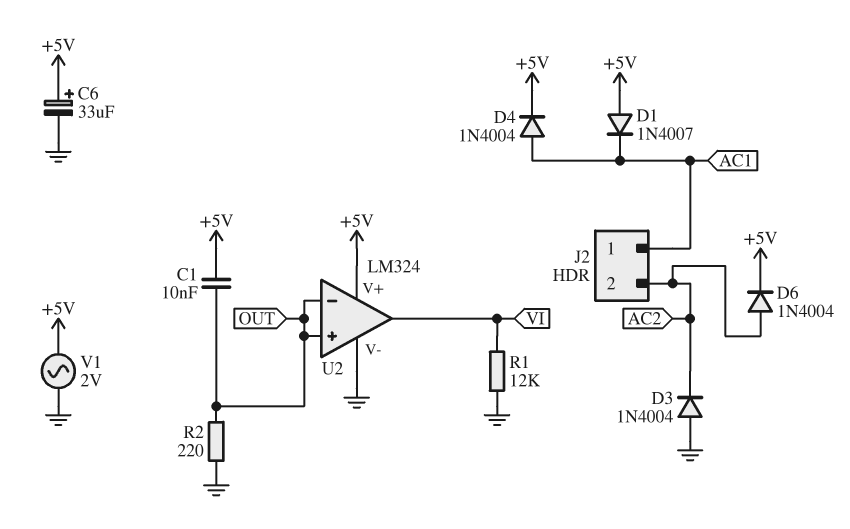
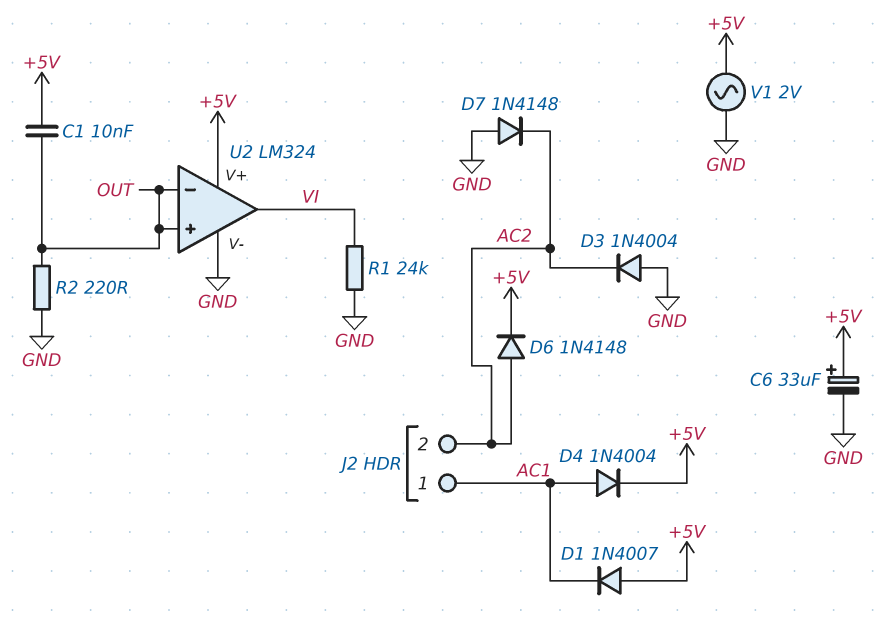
D6: diode 1N4004 (A AC2, K +5V) -> diode 1N4148 (A AC2, K +5V)
D7: none -> diode 1N4148 (A GND, K AC2)
R1: 12k (GND, VI) -> 24k (GND, VI)

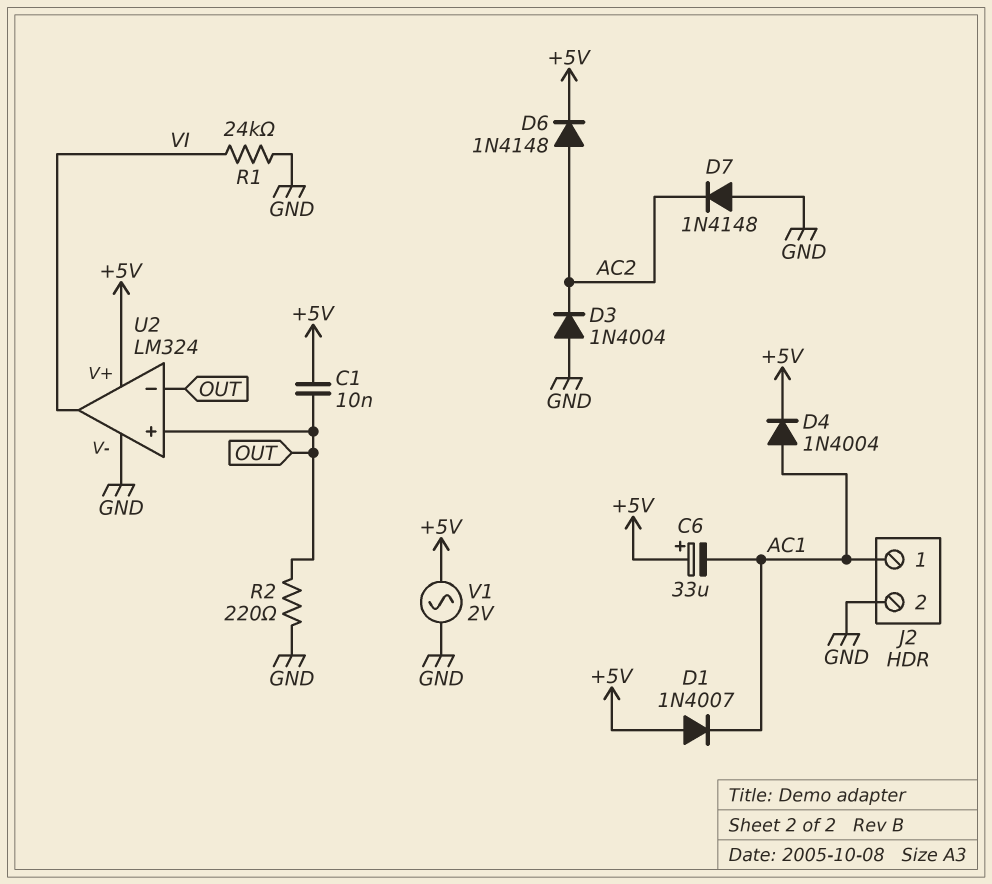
C6: 33uF (plus +5V, minus GND) -> 33uF (plus +5V, minus AC1)
J2 pin 2: AC2 -> GND

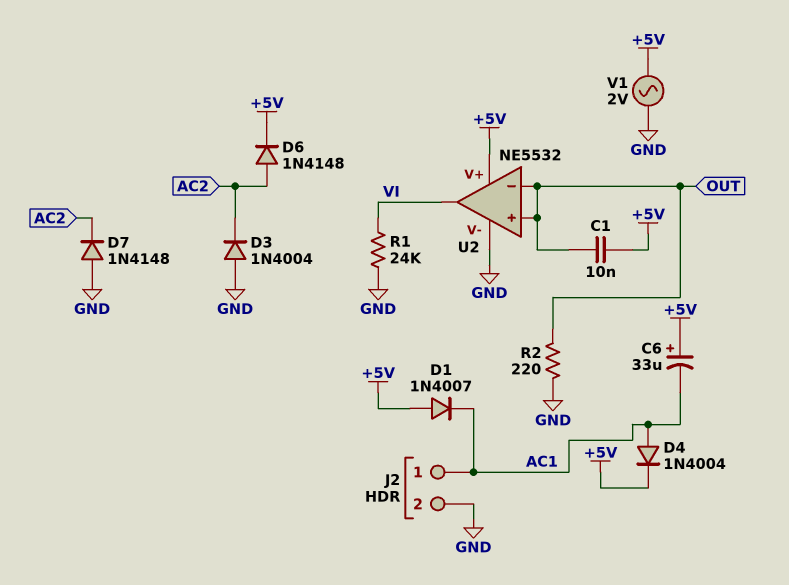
U2: LM324 -> NE5532

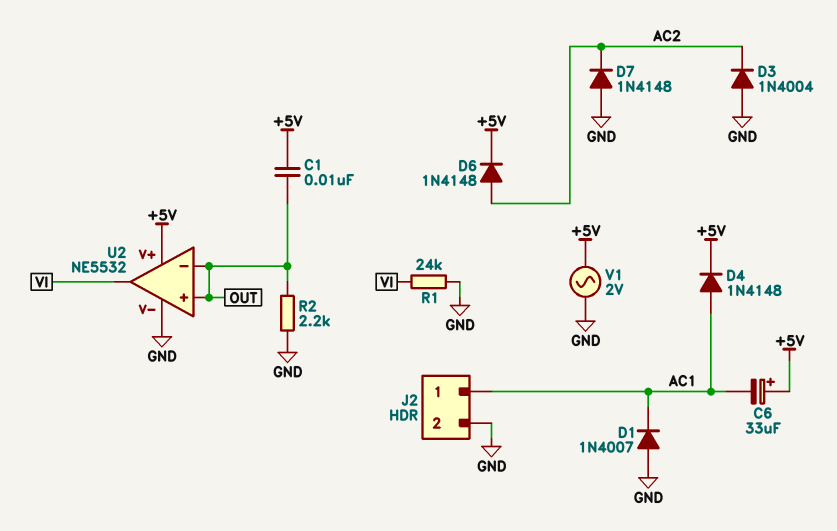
D1: diode 1N4007 (A +5V, K AC1) -> diode 1N4007 (A GND, K AC1)
D4: diode 1N4004 (A AC1, K +5V) -> diode 1N4148 (A AC1, K +5V)
R2: 220 (GND, OUT) -> 2.2k (GND, OUT)

